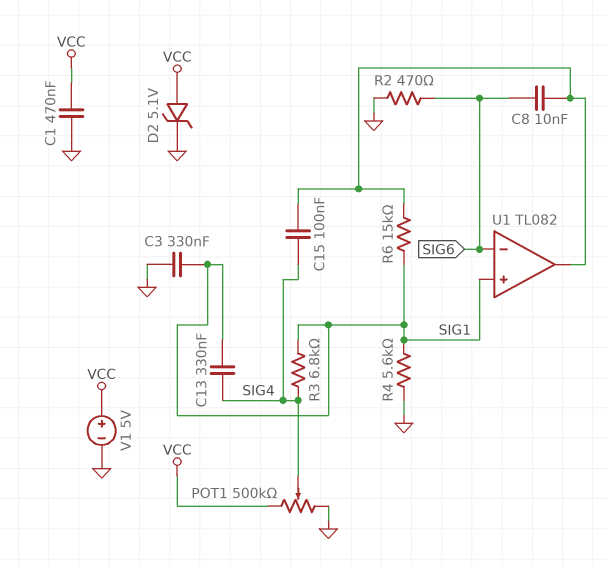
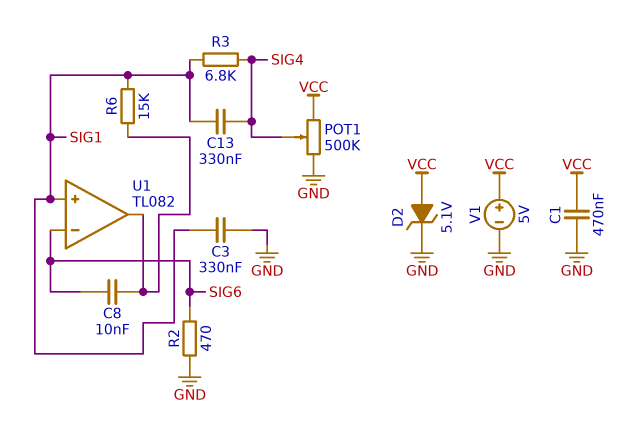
C15: 100nF (SIG4, U1/out) -> none
R4: 5.6k (GND, SIG1) -> none

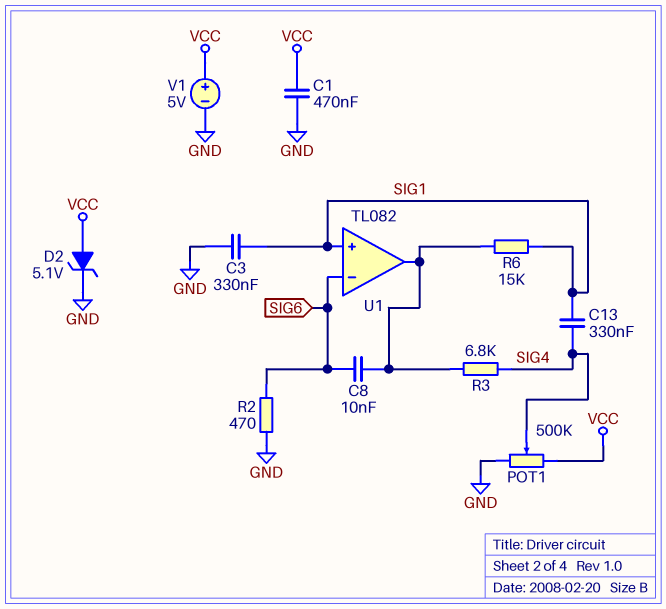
R3: 6.8k (SIG1, SIG4) -> 6.8k (SIG4, U1/out)

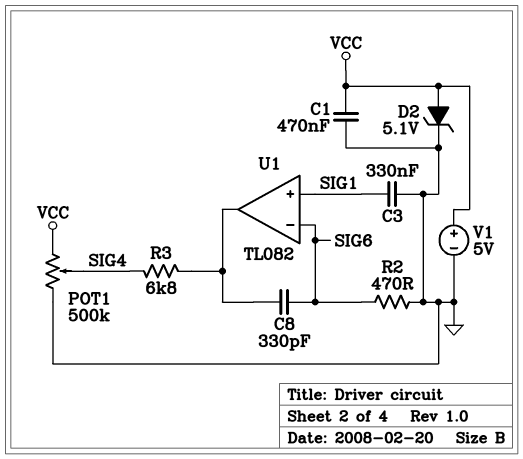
C8: 10nF (SIG6, U1/out) -> 330pF (SIG6, U1/out)
C13: 330nF (SIG1, SIG4) -> none
R6: 15k (SIG1, U1/out) -> none

